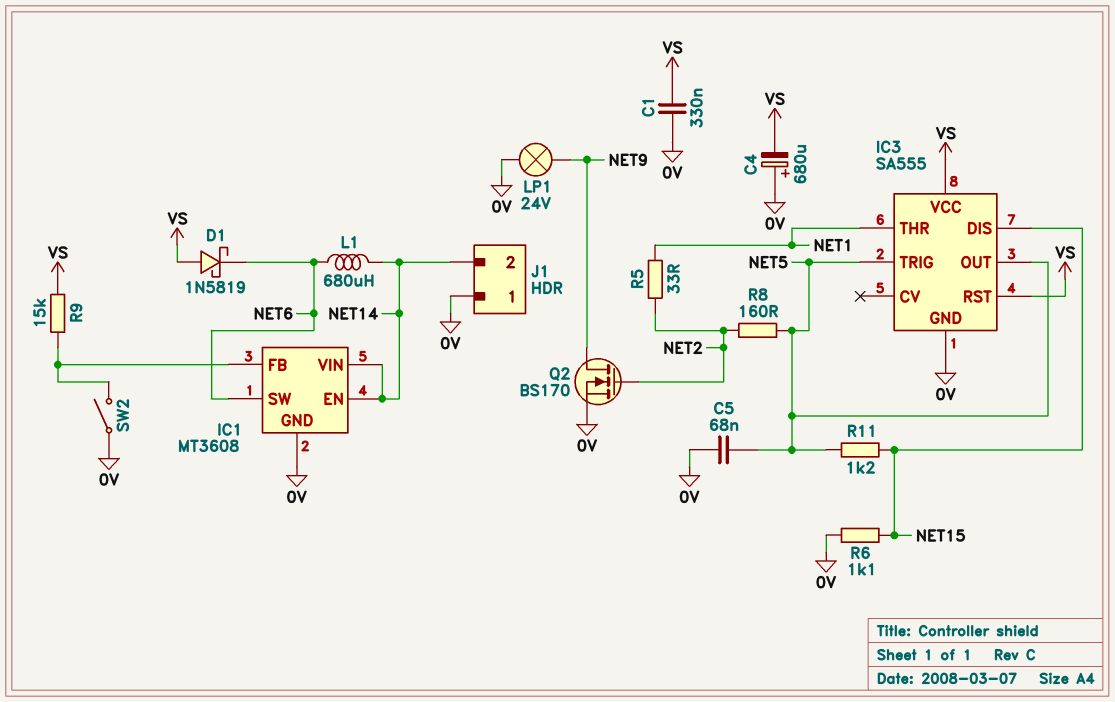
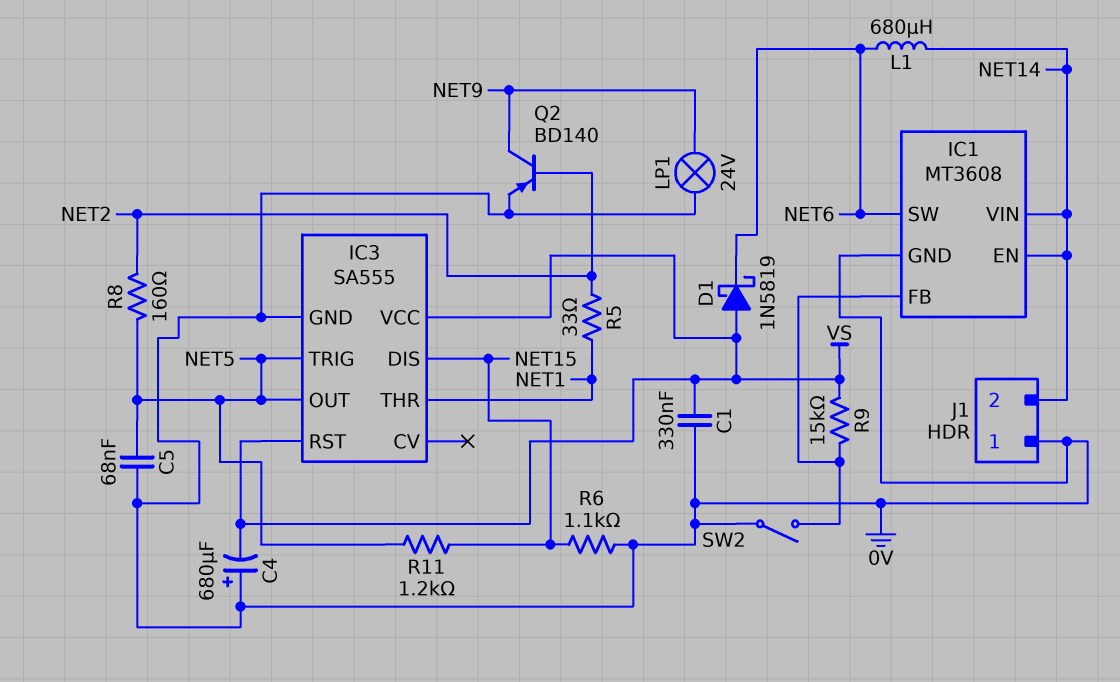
Q2: NMOS BS170 (G NET2, D NET9, S 0V) -> PNP BD140 (B NET2, C NET9, E 0V)

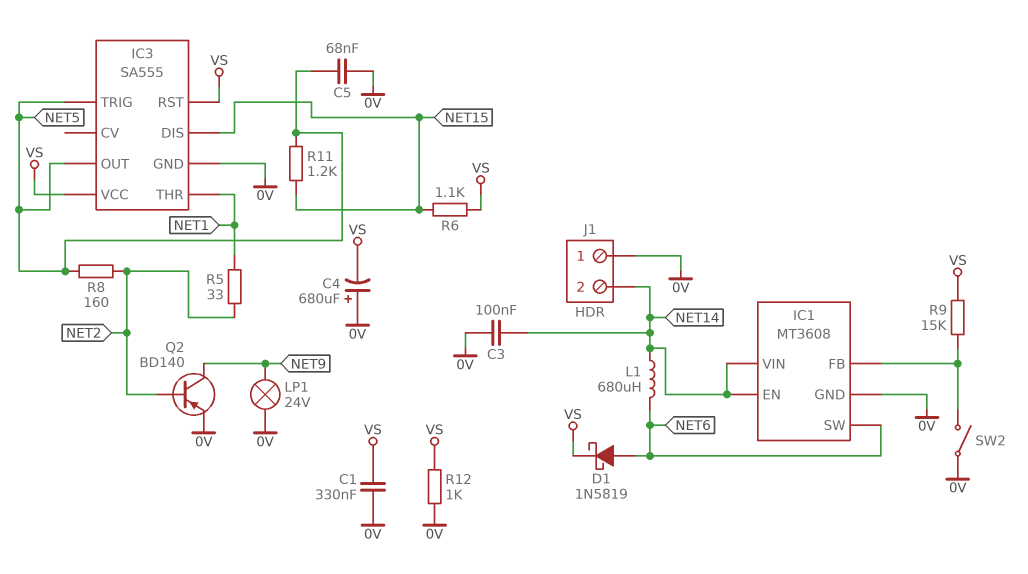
C3: none -> 100nF (0V, NET14)
D1: schottky 1N5819 (A VS, K NET6) -> schottky 1N5819 (A NET6, K VS)
R6: 1.1k (0V, NET15) -> 1.1k (NET15, VS)
R12: none -> 1k (0V, VS)

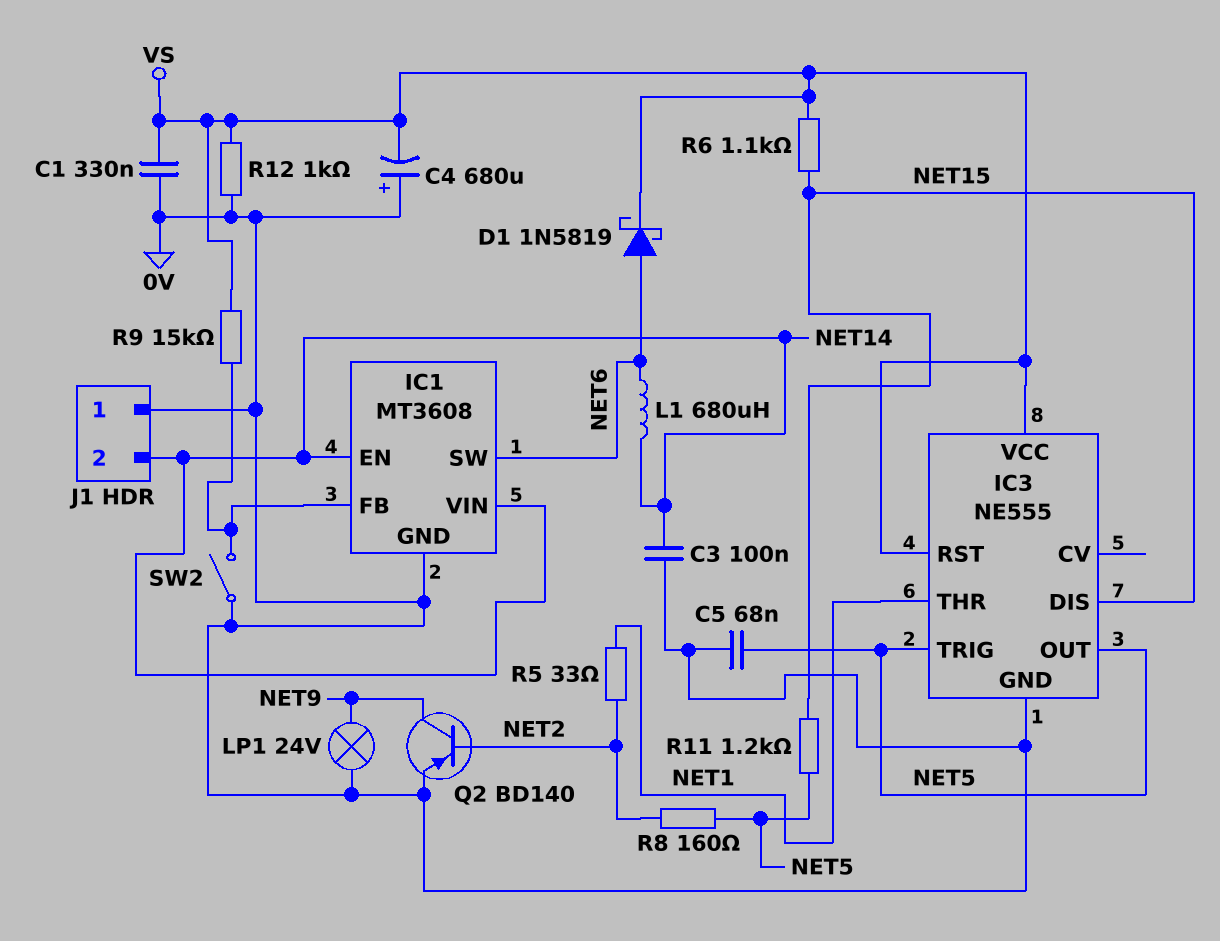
IC3: SA555 -> NE555

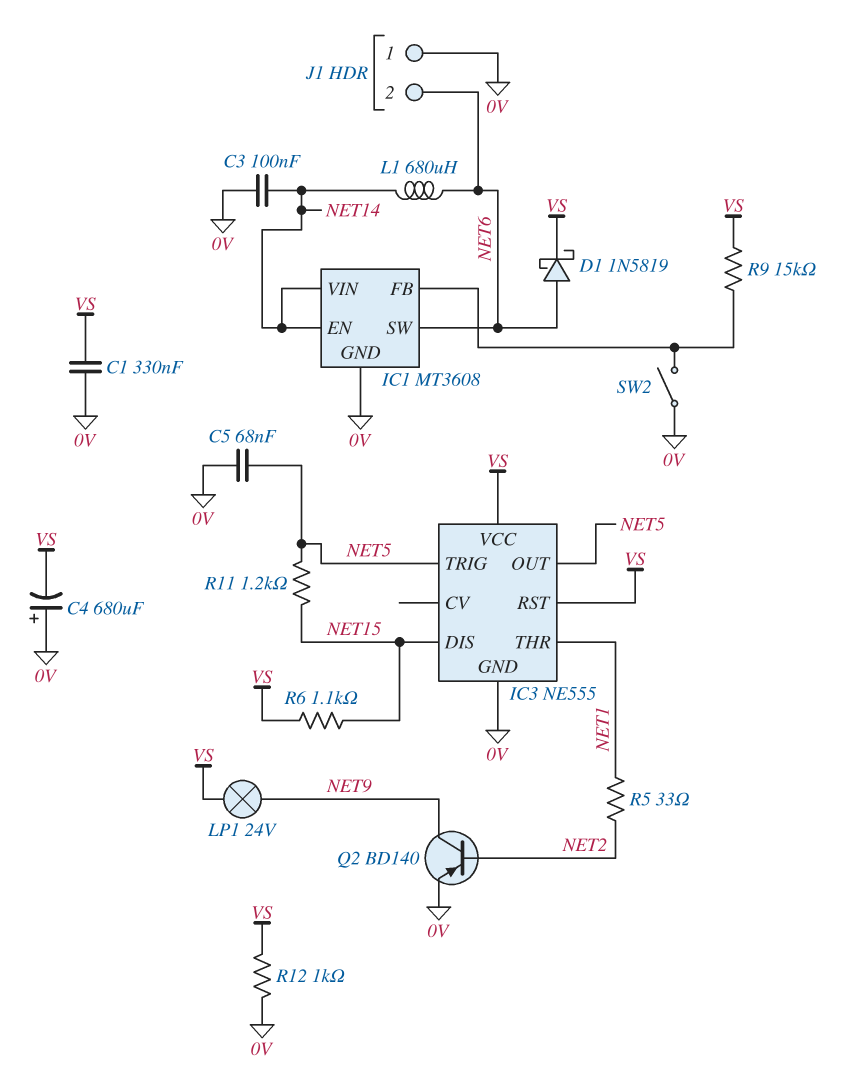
J1 pin 2: NET14 -> NET6
LP1: lamp 24V (0V, NET9) -> lamp 24V (NET9, VS)
R8: 160 (NET2, NET5) -> none

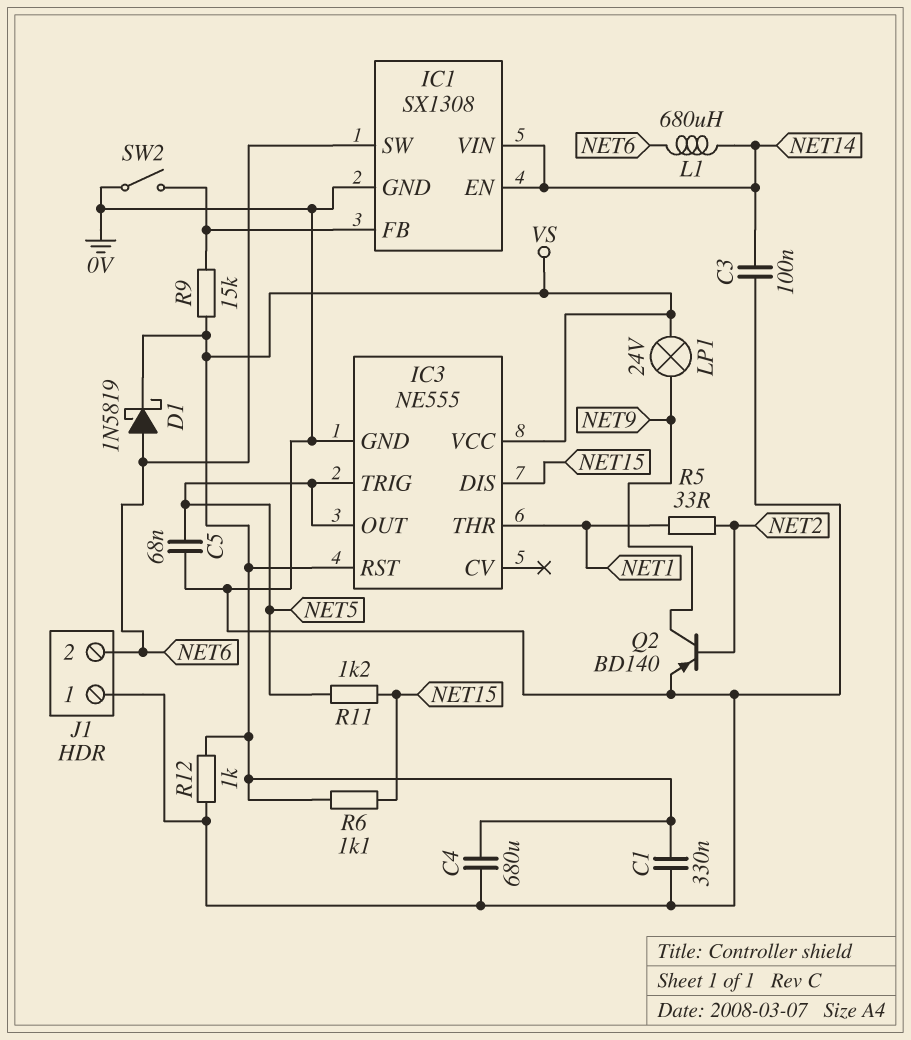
C4: 680uF (plus 0V, minus VS) -> 680uF (0V, VS)
IC1: MT3608 -> SX1308

